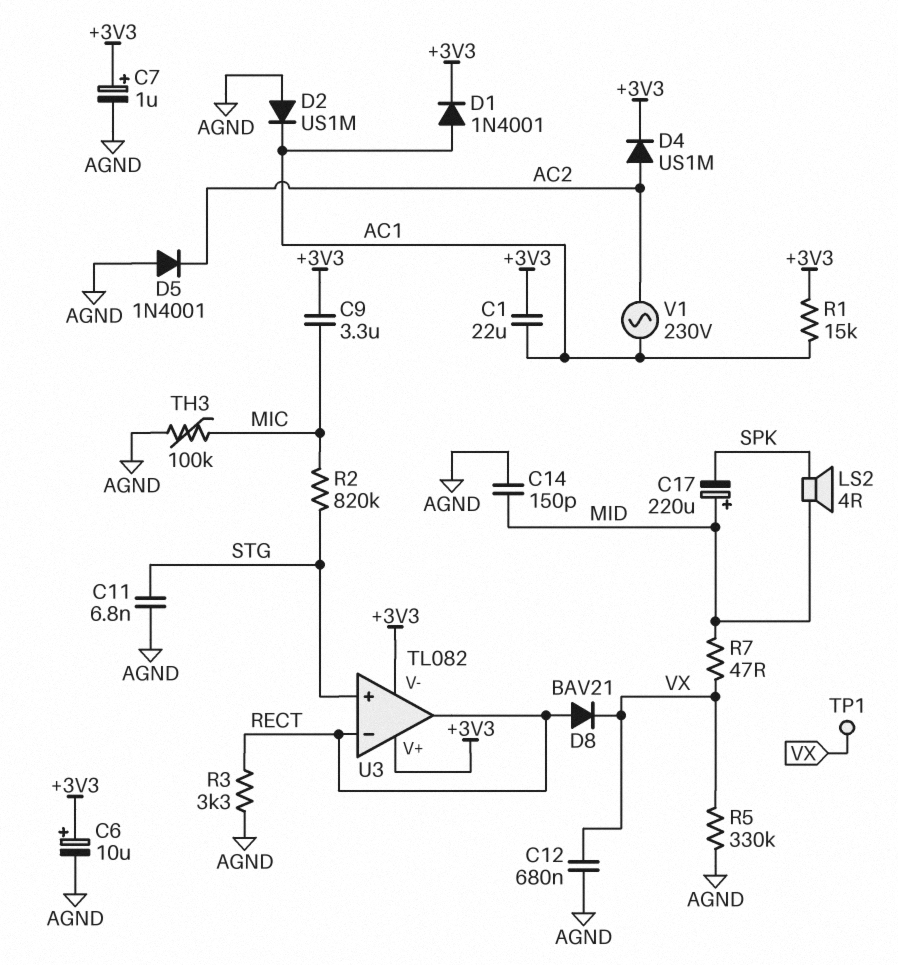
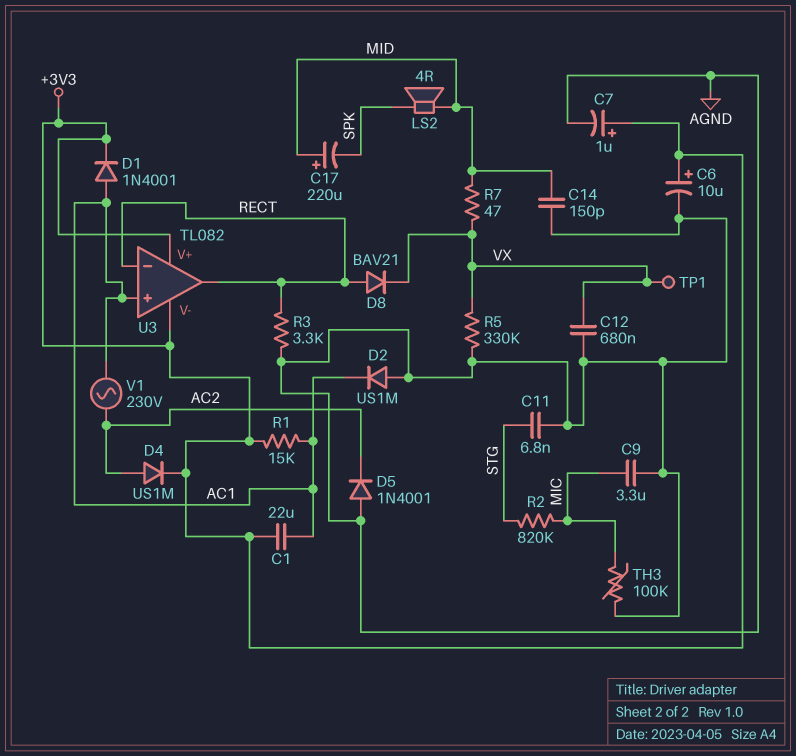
C9: 3.3uF (+3V3, MIC) -> 3.3uF (AGND, MIC)
U3 pin in+: STG -> AC1

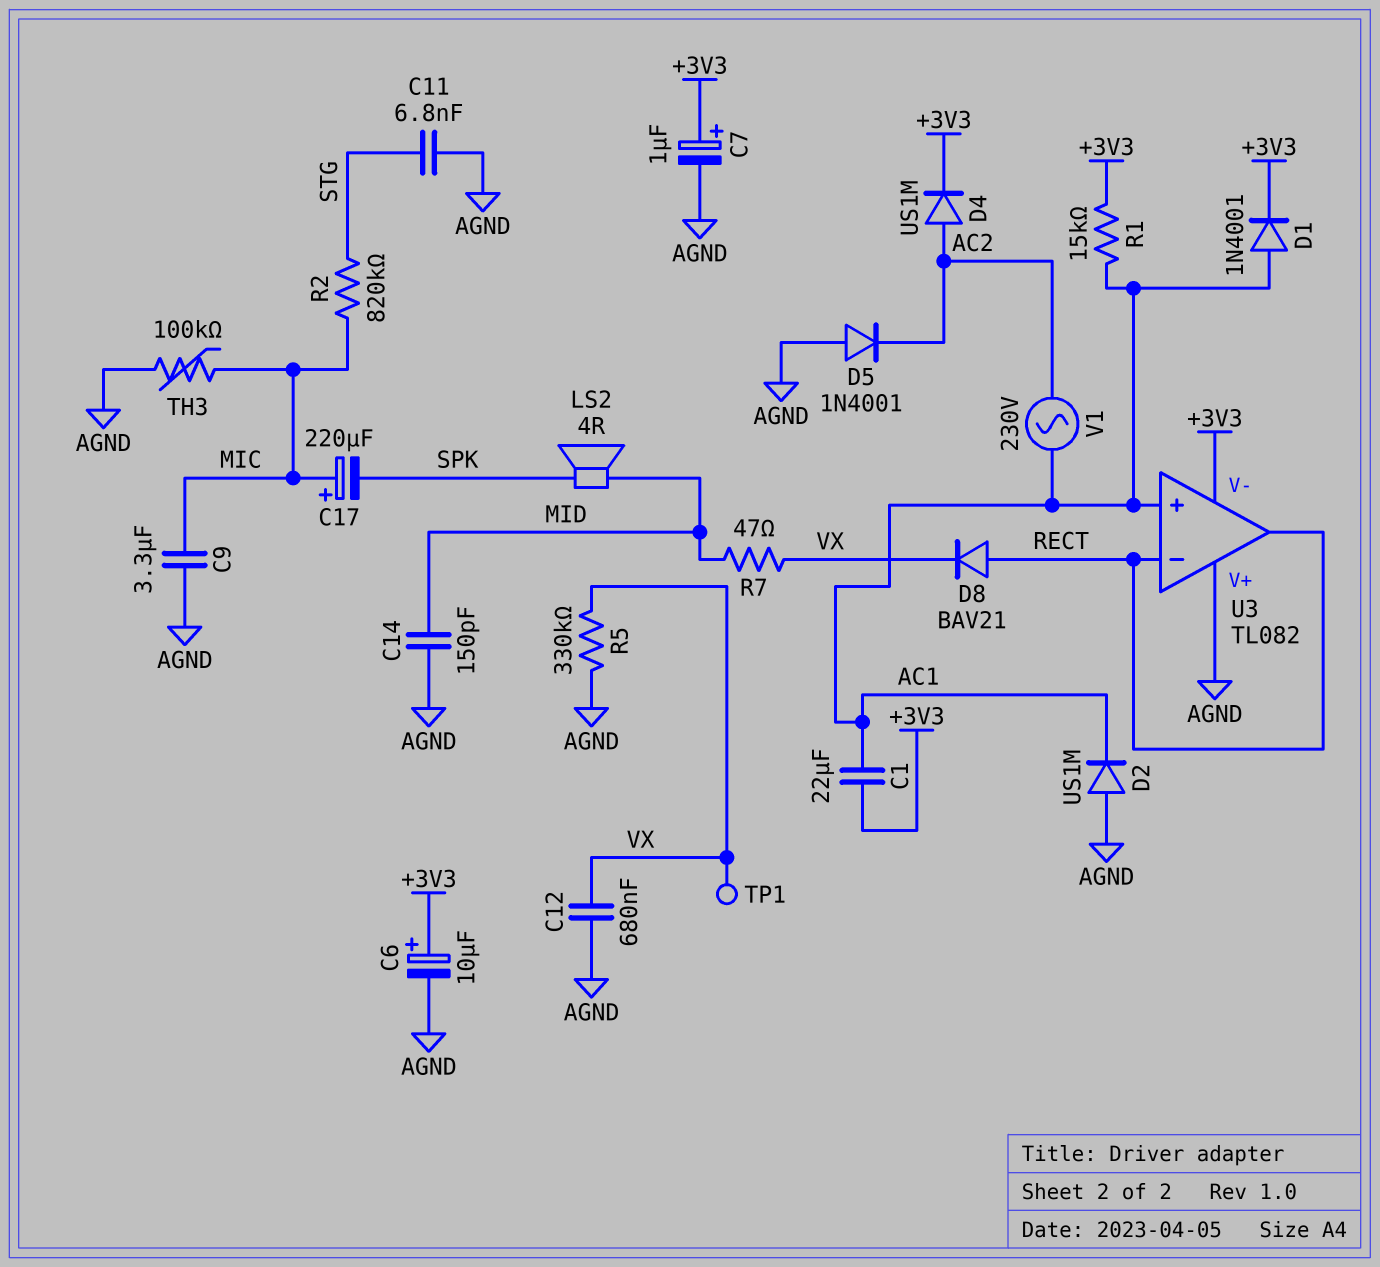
C17: 220uF (plus MID, minus SPK) -> 220uF (plus MIC, minus SPK)
R3: 3.3k (AGND, RECT) -> none
U3 pin V+: +3V3 -> AGND

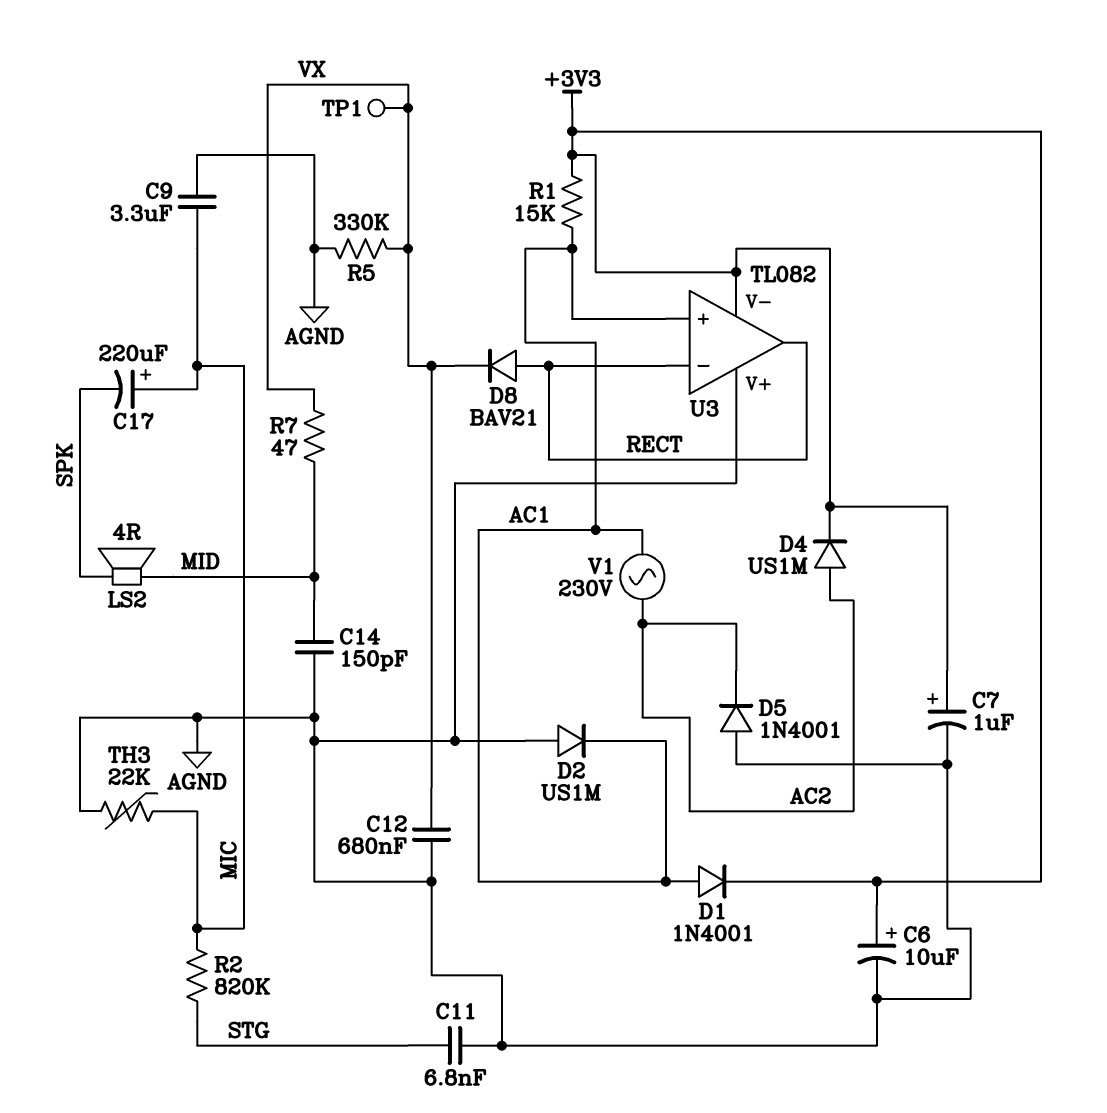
C1: 22uF (+3V3, AC1) -> none
TH3: 100k (AGND, MIC) -> 22k (AGND, MIC)

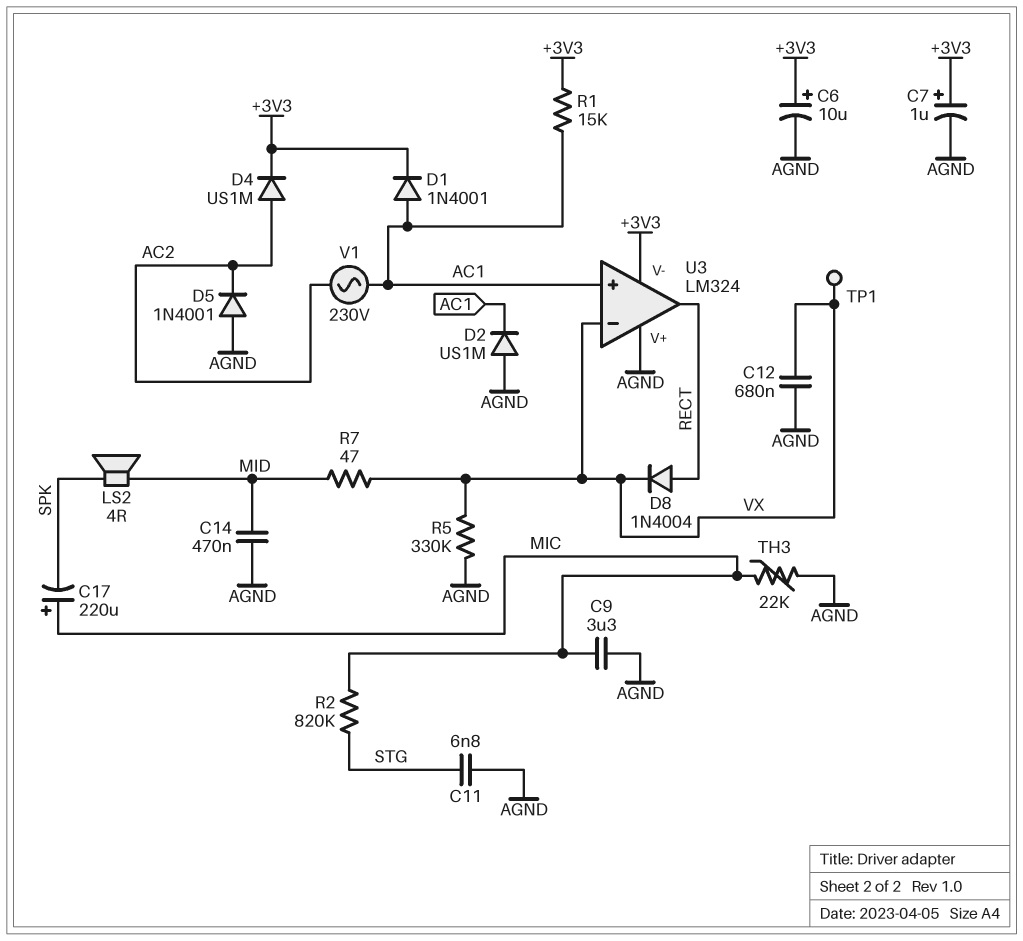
C14: 150pF (AGND, MID) -> 470nF (AGND, MID)
D8: diode BAV21 (A RECT, K VX) -> diode 1N4004 (A RECT, K VX)
U3: TL082 -> LM324
U3 pin in-: RECT -> VX

